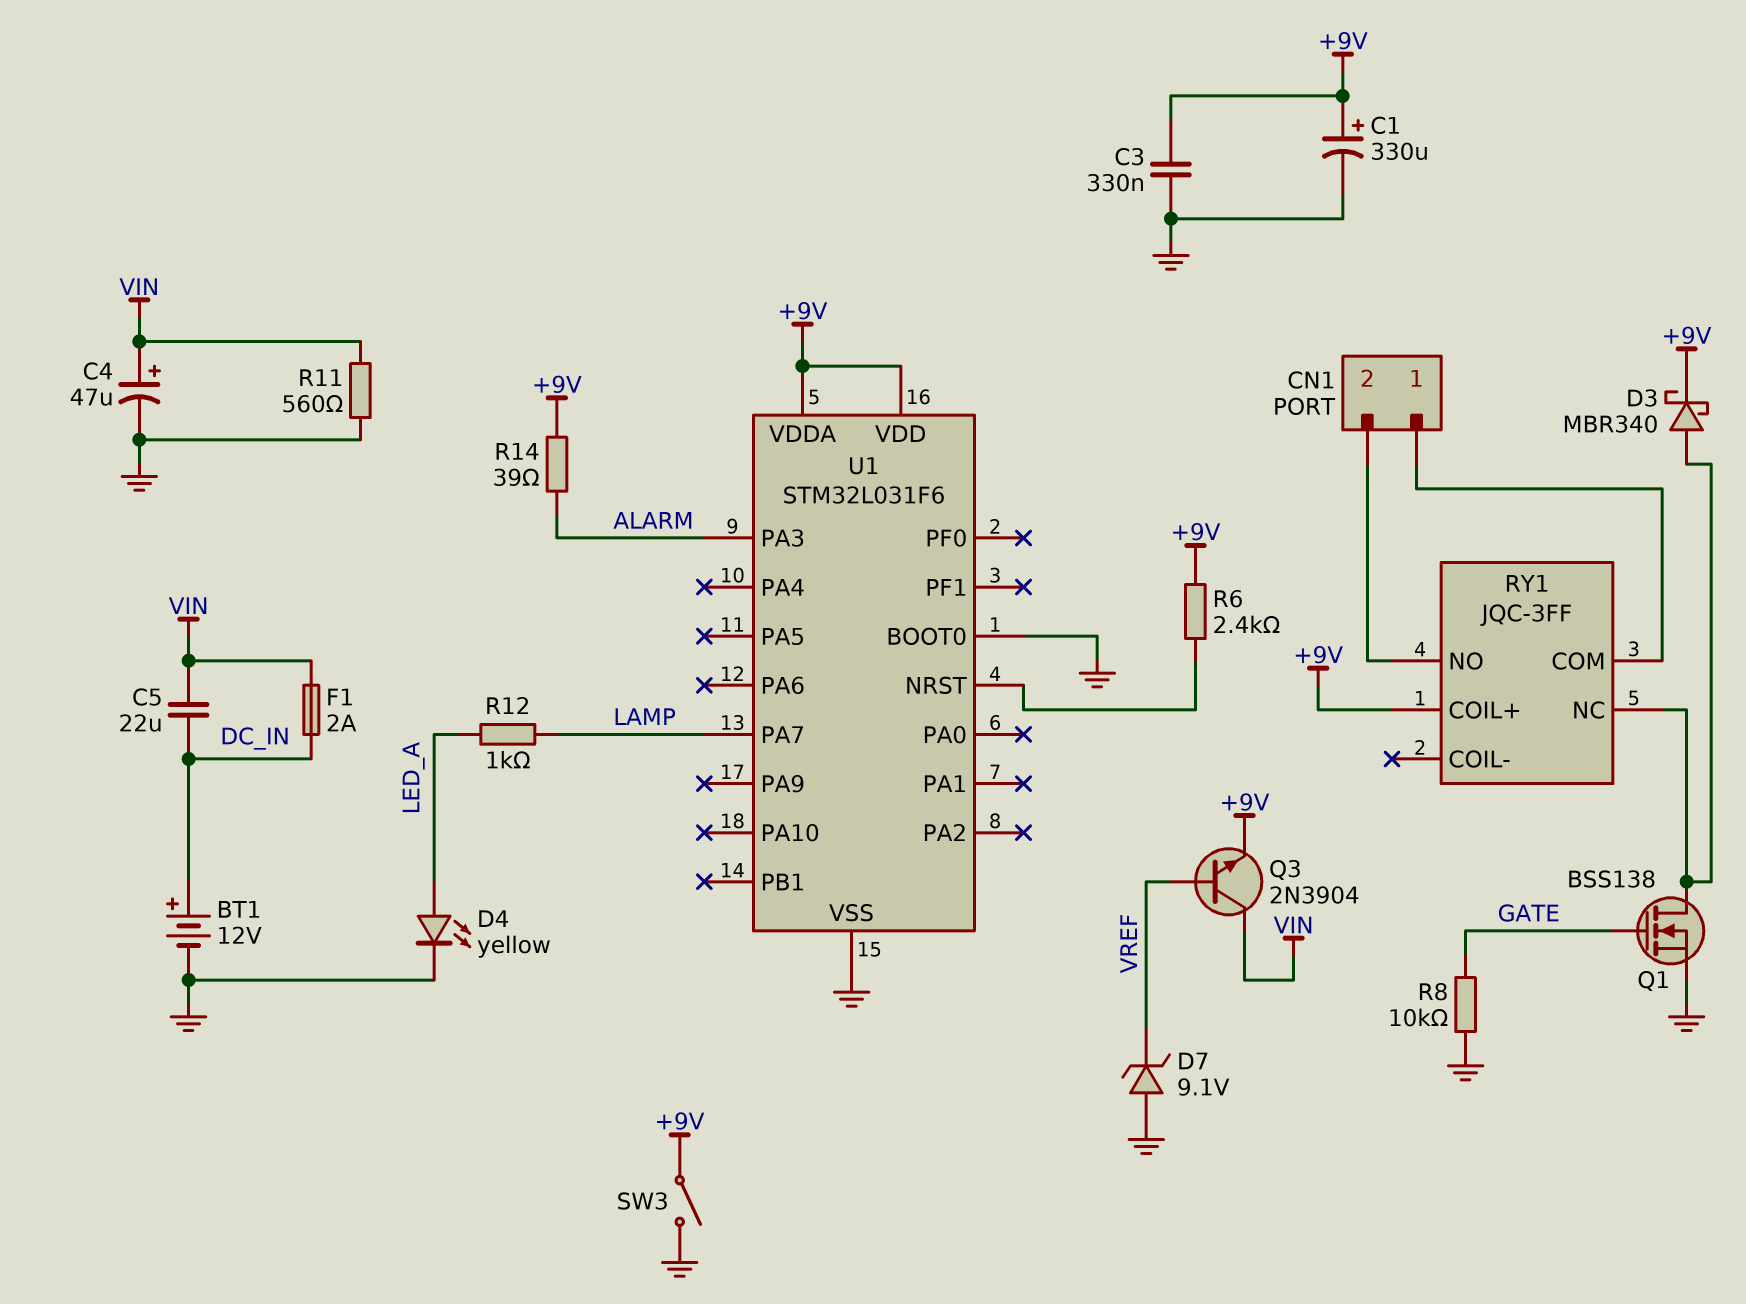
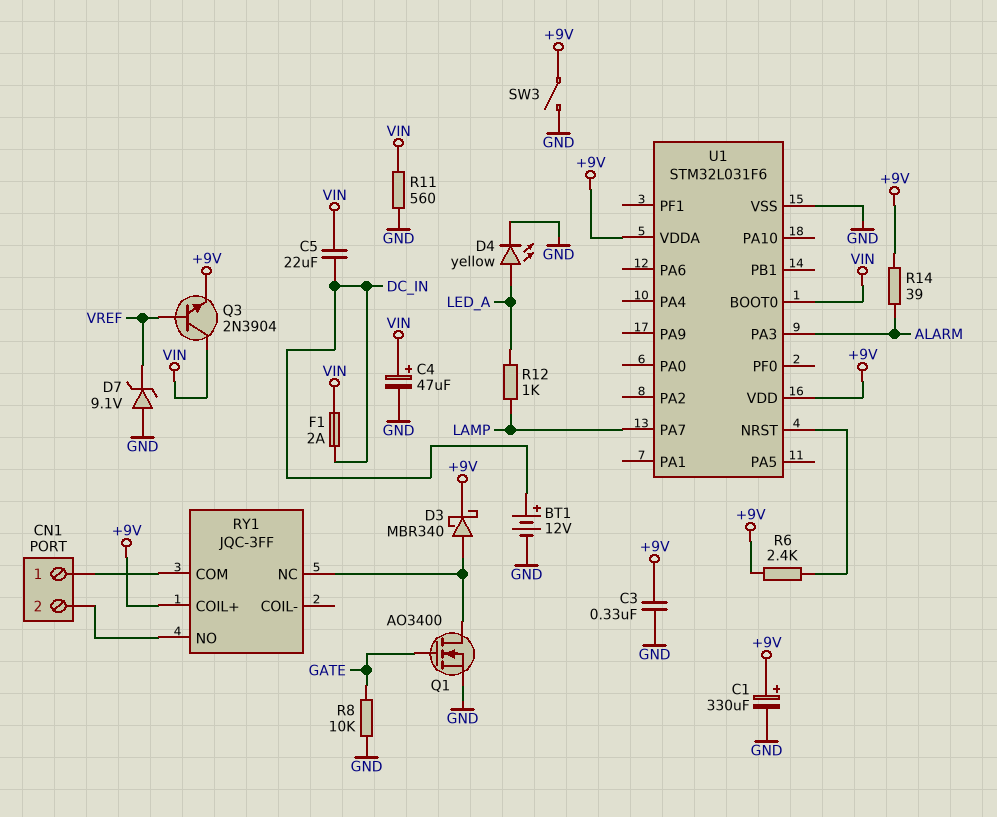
Q1: NMOS BSS138 (G GATE, D RY1/NC, S GND) -> NMOS AO3400 (G GATE, D RY1/NC, S GND)
U1 pin BOOT0: GND -> VIN

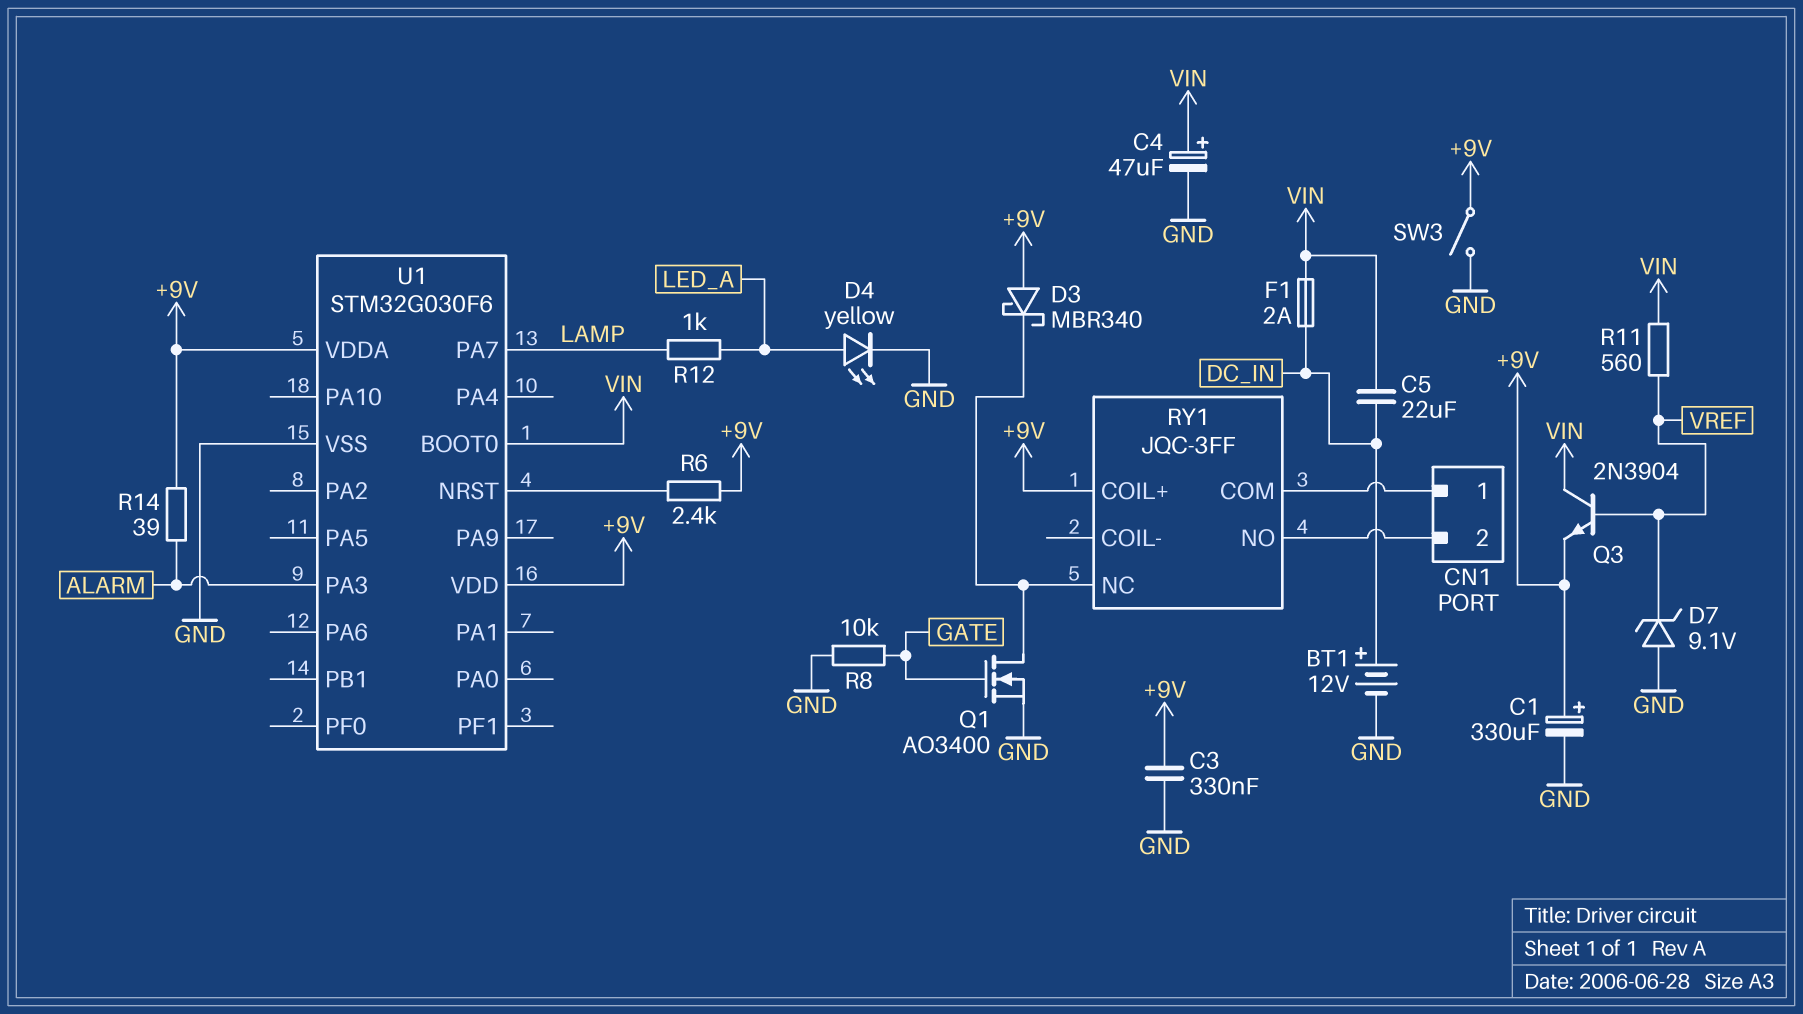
D3: schottky MBR340 (A RY1/NC, K +9V) -> schottky MBR340 (A +9V, K RY1/NC)
R11: 560 (GND, VIN) -> 560 (VIN, VREF)
U1: STM32L031F6 -> STM32G030F6

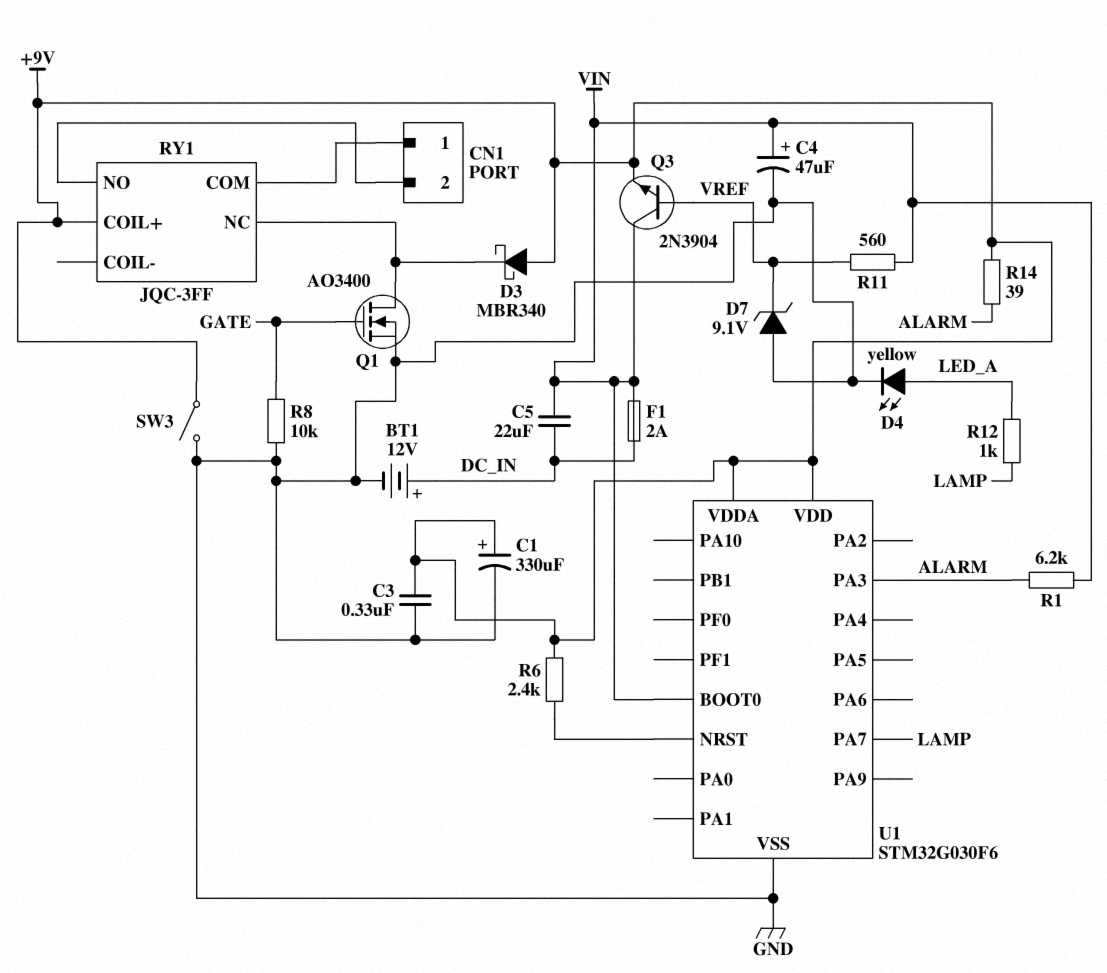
R1: none -> 6.2k (ALARM, VIN)

